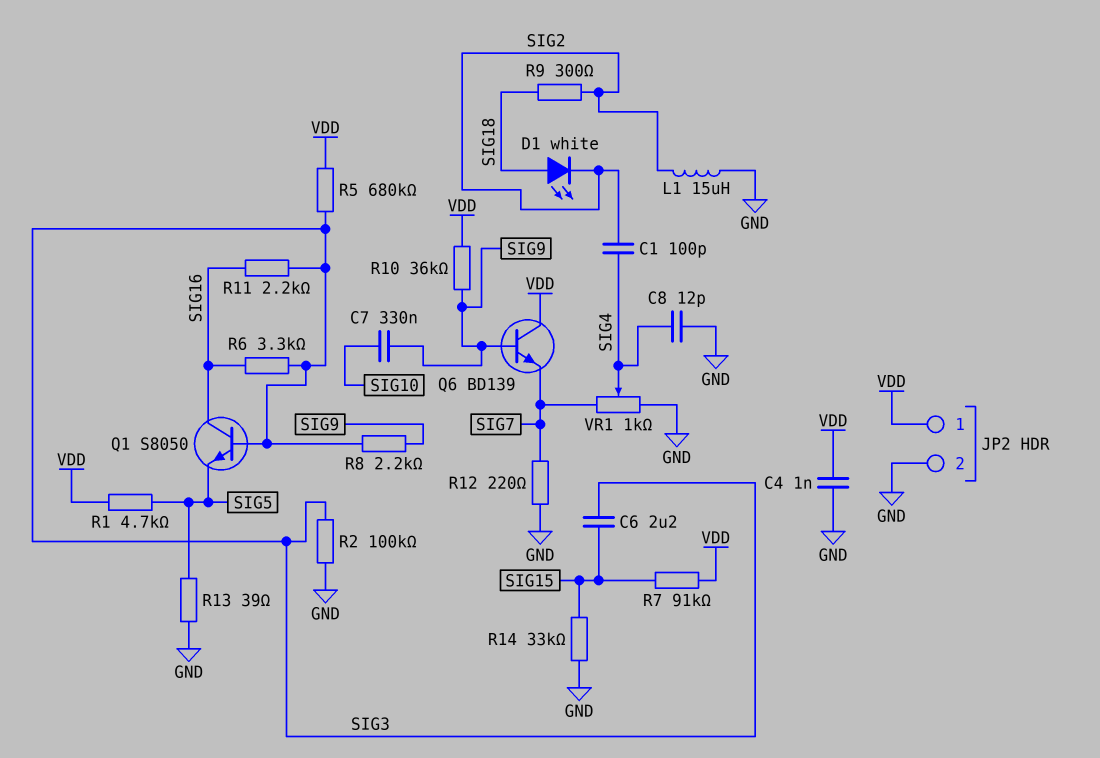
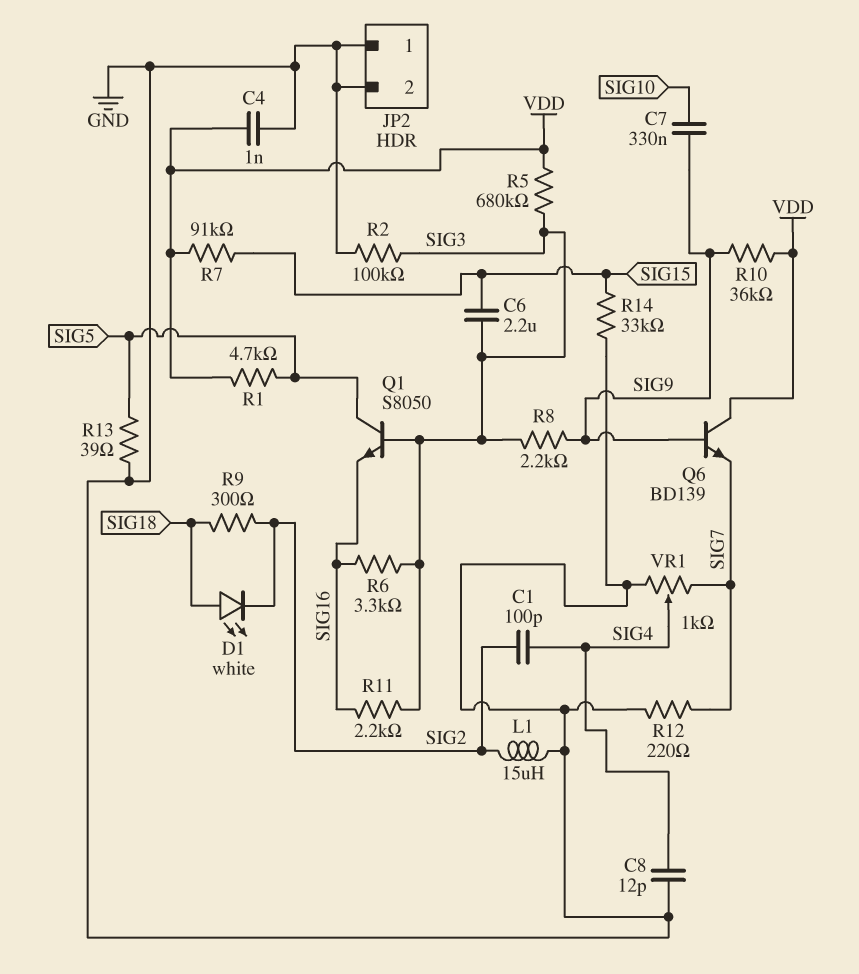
JP2 pin 1: VDD -> GND
Q1: NPN S8050 (B SIG3, C SIG16, E SIG5) -> NPN S8050 (B SIG3, C SIG5, E SIG16)

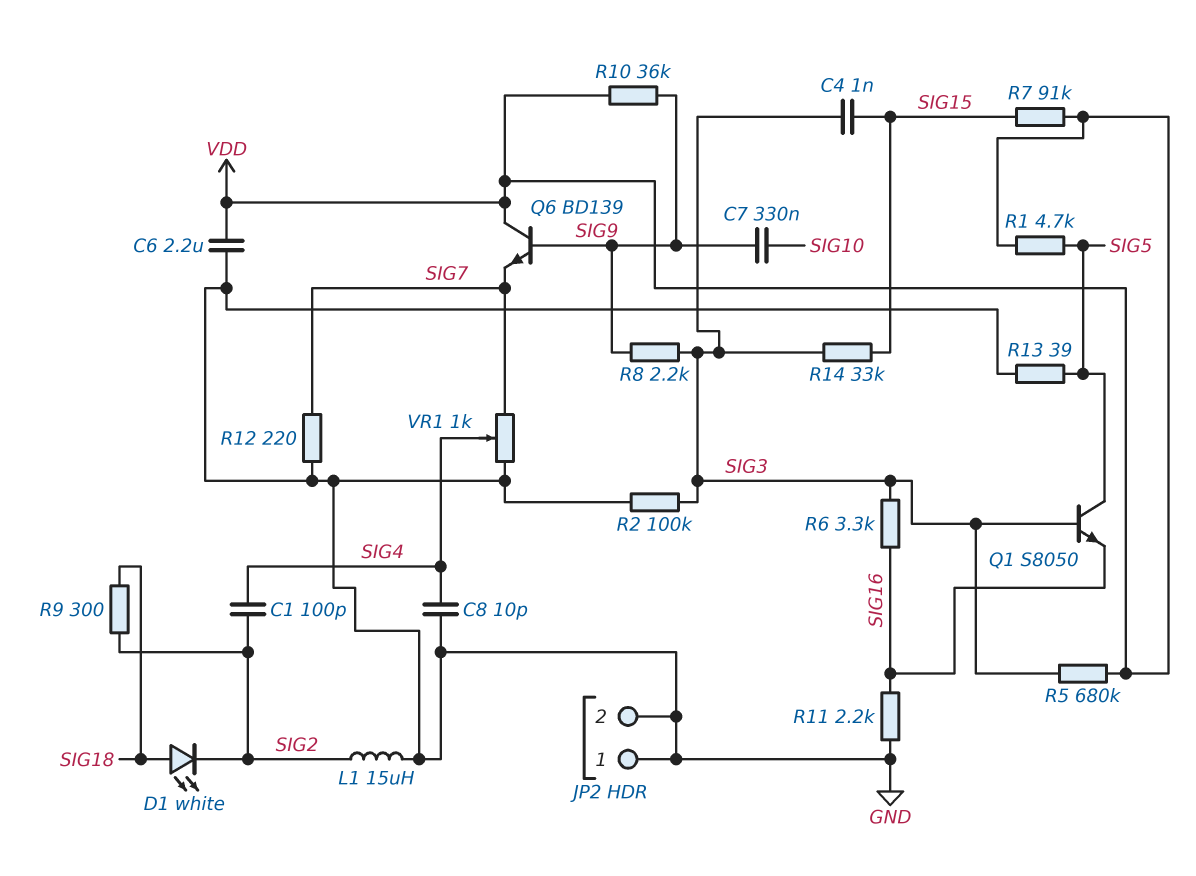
C4: 1nF (GND, VDD) -> 1nF (SIG3, SIG15)
C6: 2.2uF (SIG3, SIG15) -> 2.2uF (GND, VDD)
C8: 12pF (GND, SIG4) -> 10pF (GND, SIG4)
R11: 2.2k (SIG3, SIG16) -> 2.2k (GND, SIG16)
R14: 33k (GND, SIG15) -> 33k (SIG3, SIG15)

